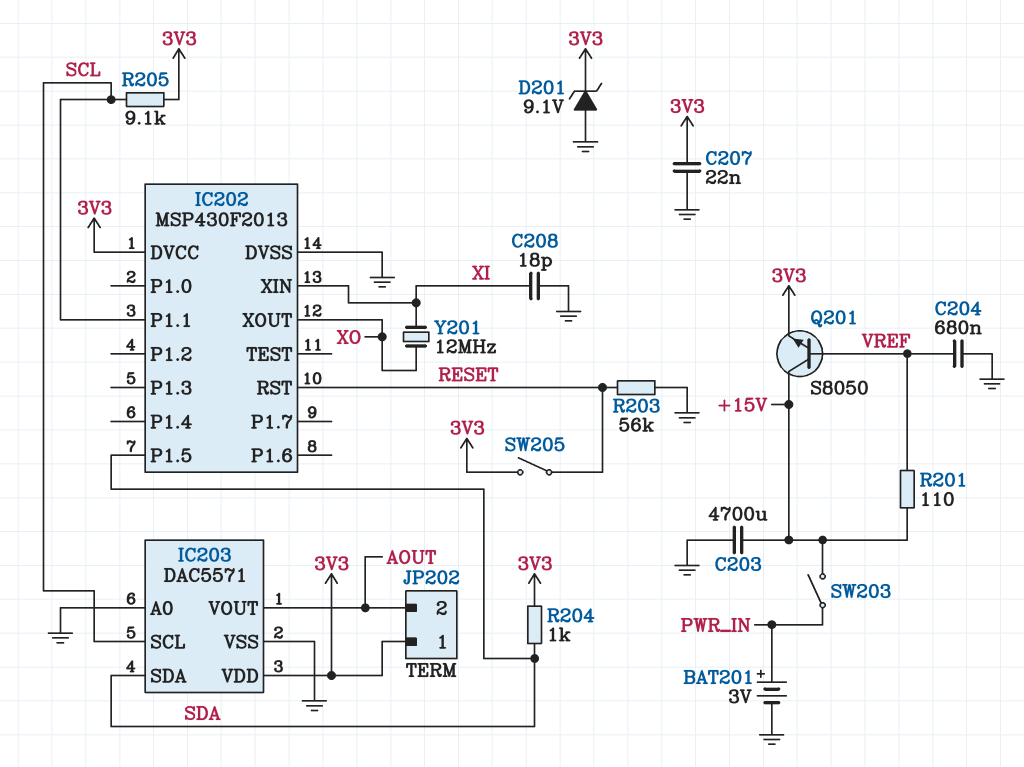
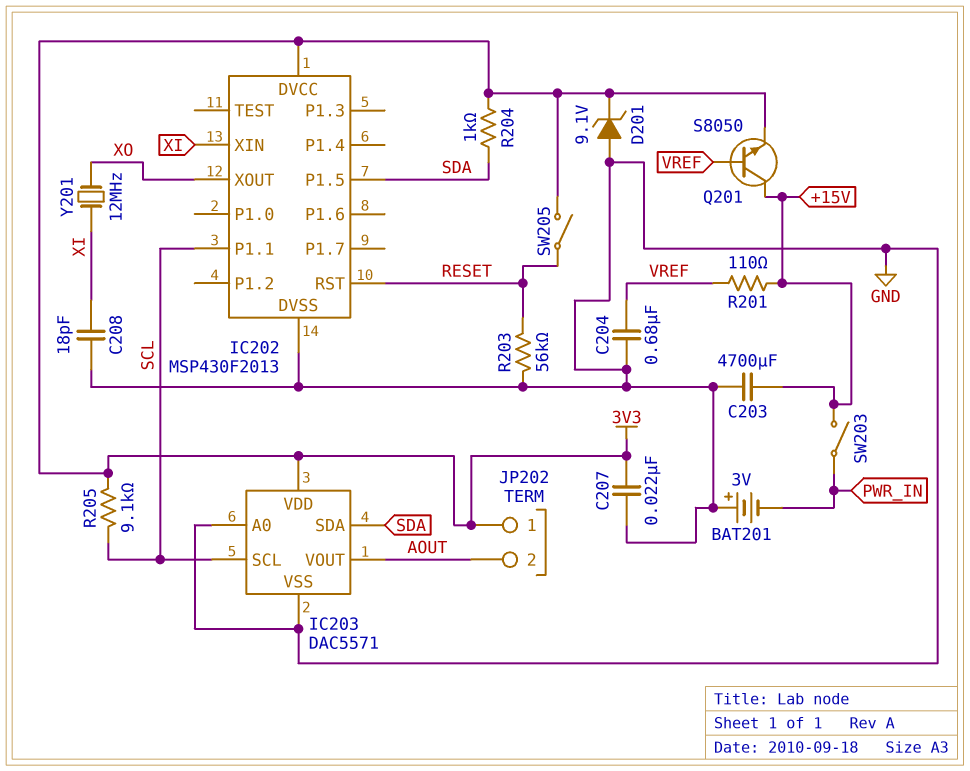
BAT201: 3V (plus PWR_IN, minus GND) -> 3V (plus GND, minus PWR_IN)

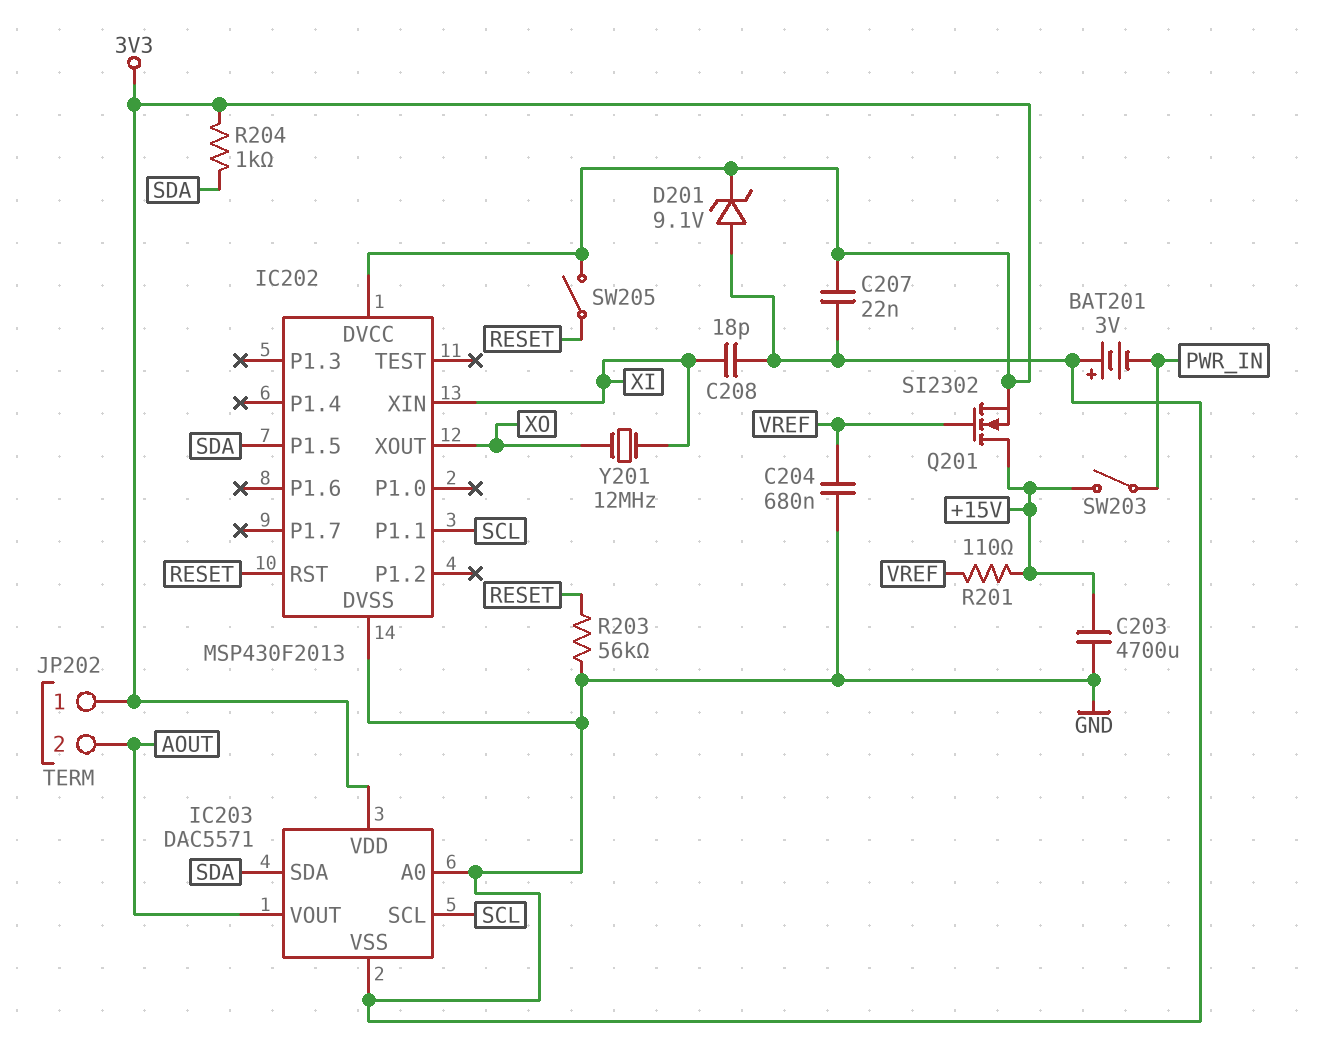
Q201: NPN S8050 (B VREF, C +15V, E 3V3) -> NMOS SI2302 (G VREF, D +15V, S 3V3)
R205: 9.1k (3V3, SCL) -> none

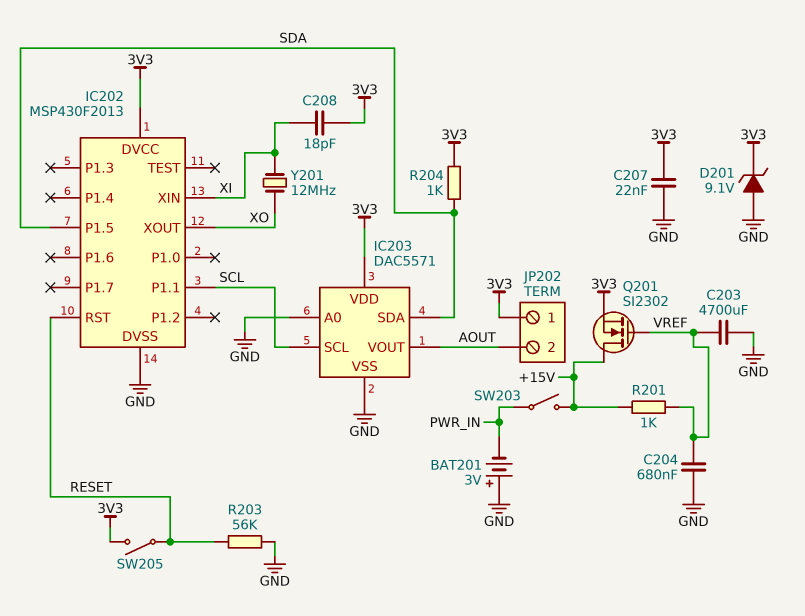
C203: 4700uF (+15V, GND) -> 4700uF (GND, VREF)
C208: 18pF (GND, XI) -> 18pF (3V3, XI)
R201: 110 (+15V, VREF) -> 1k (+15V, VREF)

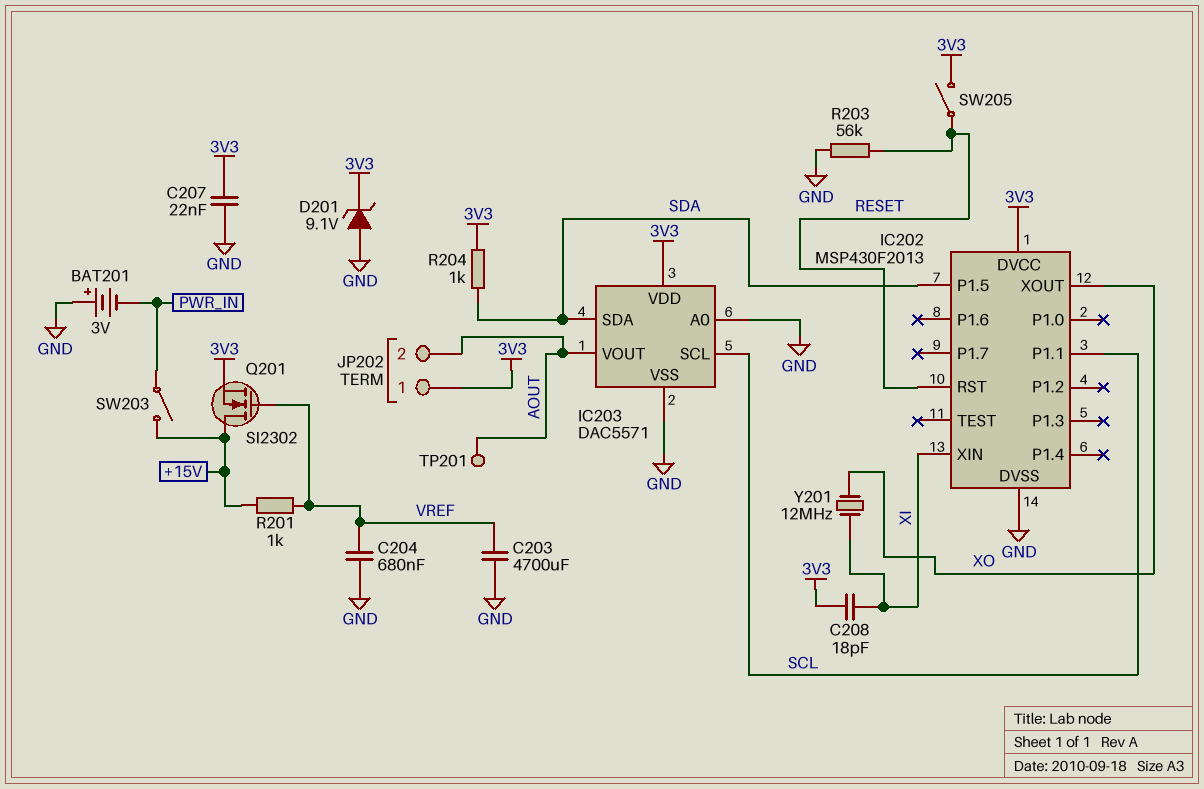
TP201: none -> test point (AOUT)

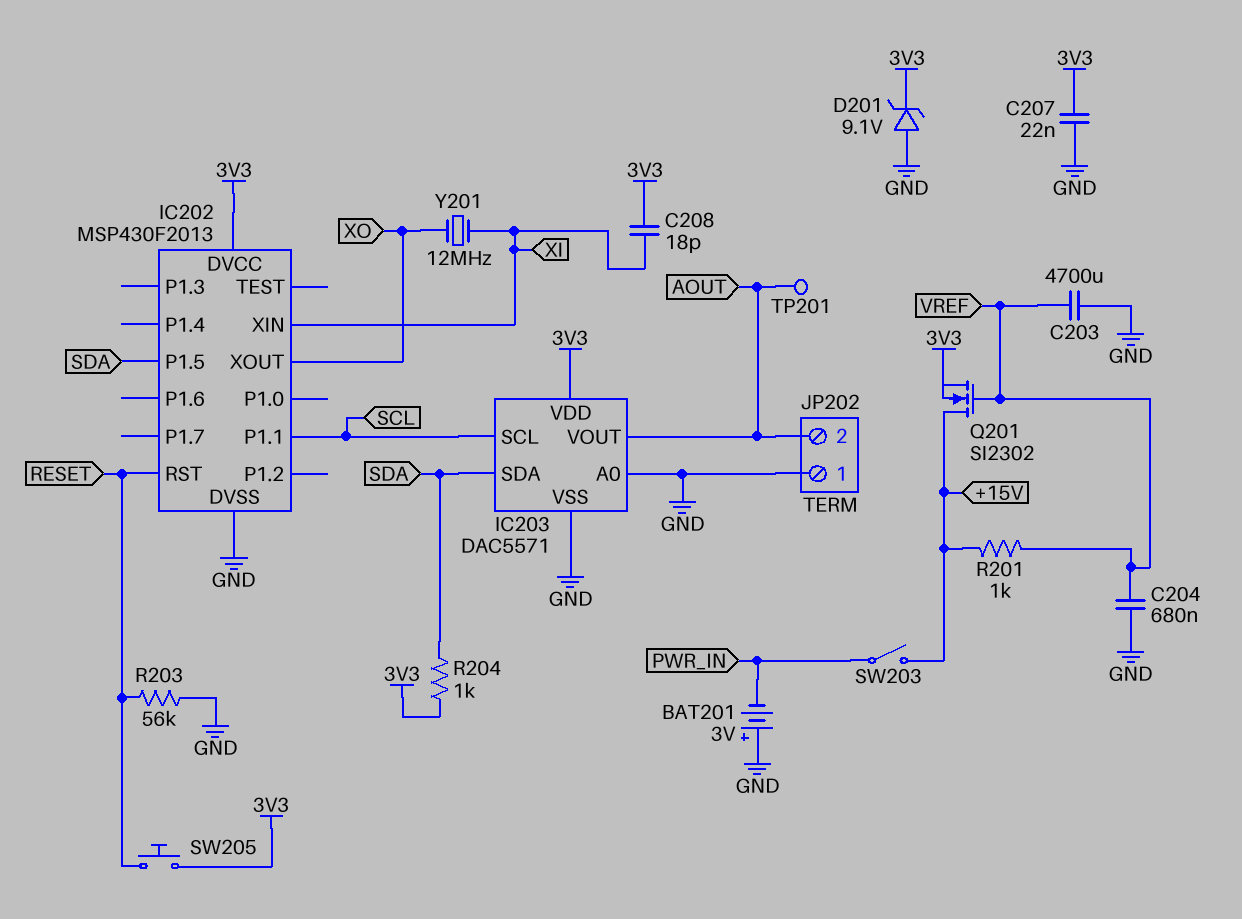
JP202 pin 1: 3V3 -> GND
SW205: switch (3V3, RESET) -> button (3V3, RESET)

